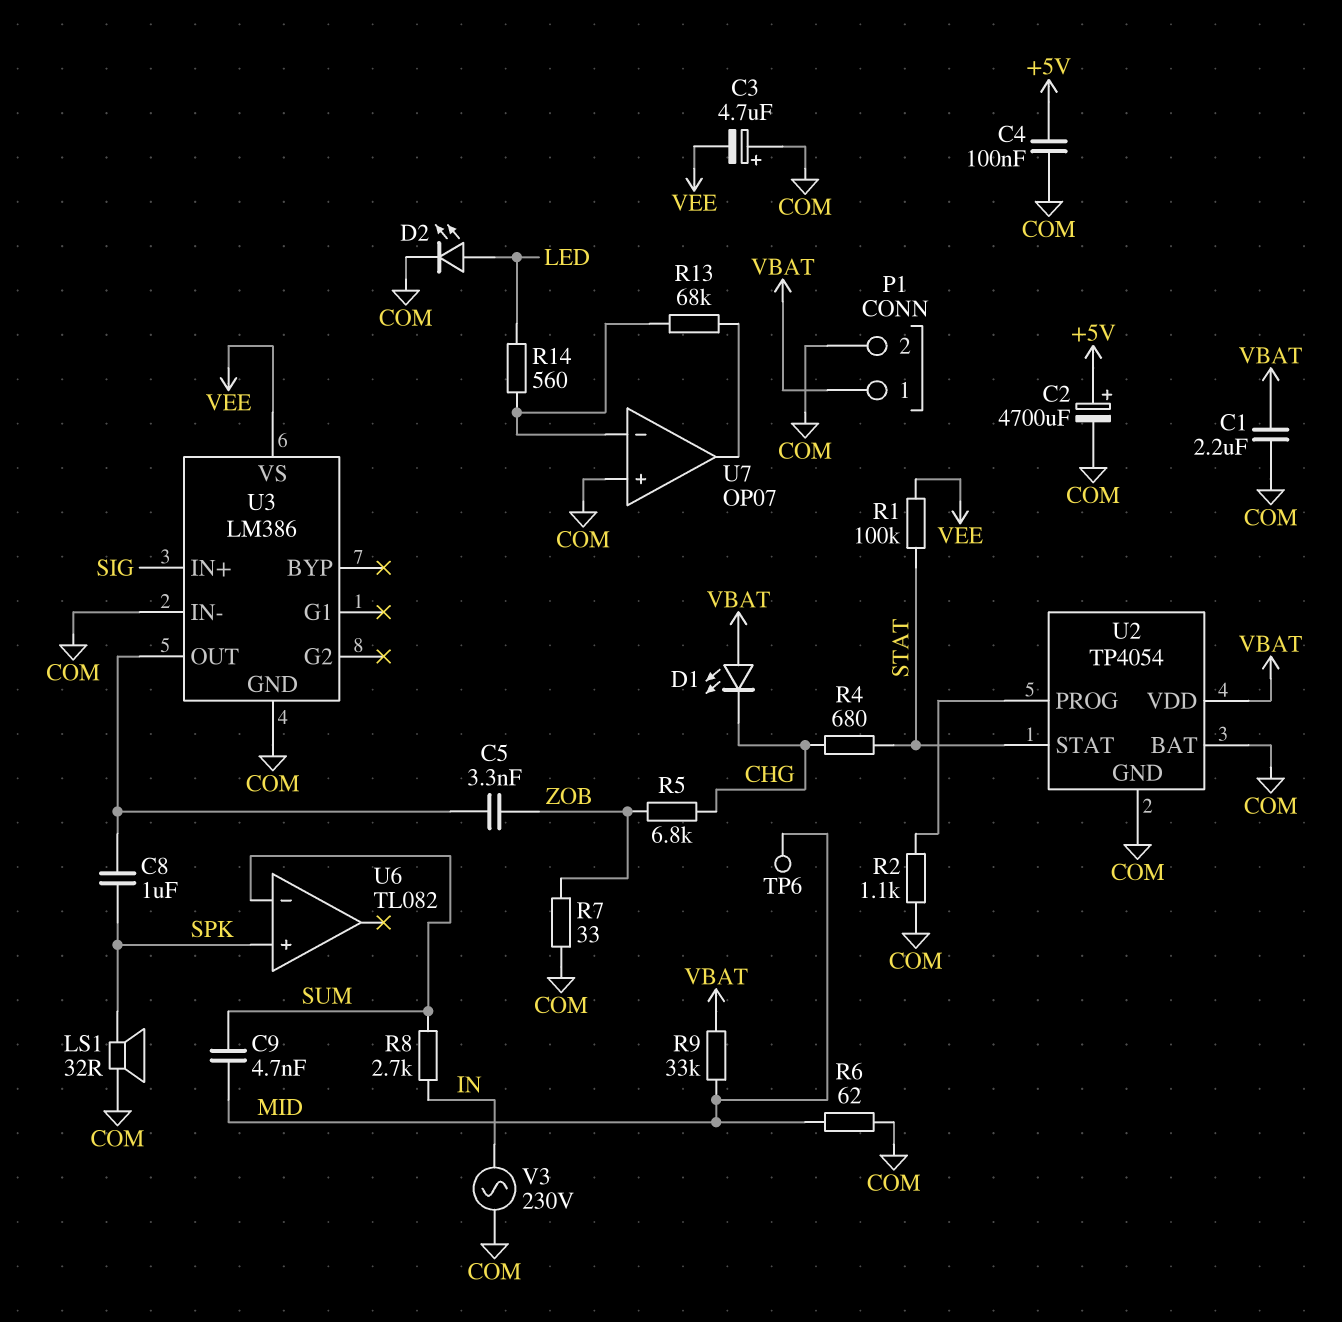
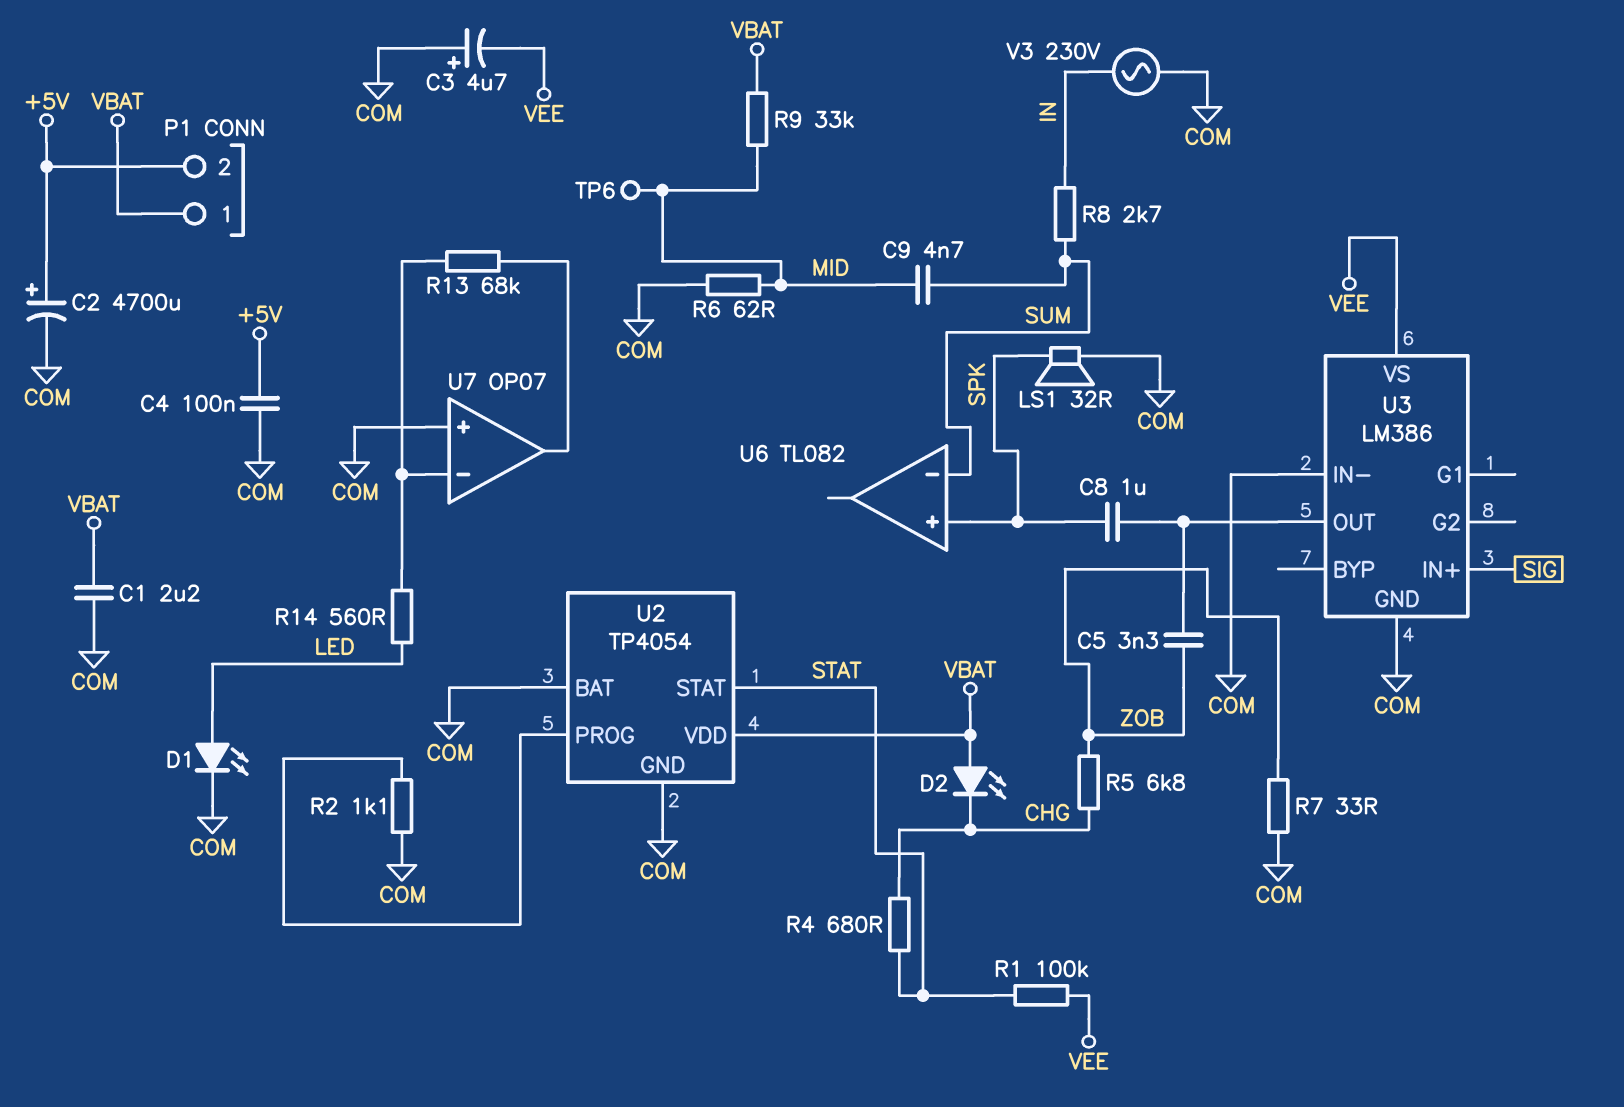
D1: LED (A VBAT, K CHG) -> LED (A LED, K COM)
D2: LED (A LED, K COM) -> LED (A VBAT, K CHG)
P1 pin 2: COM -> +5V

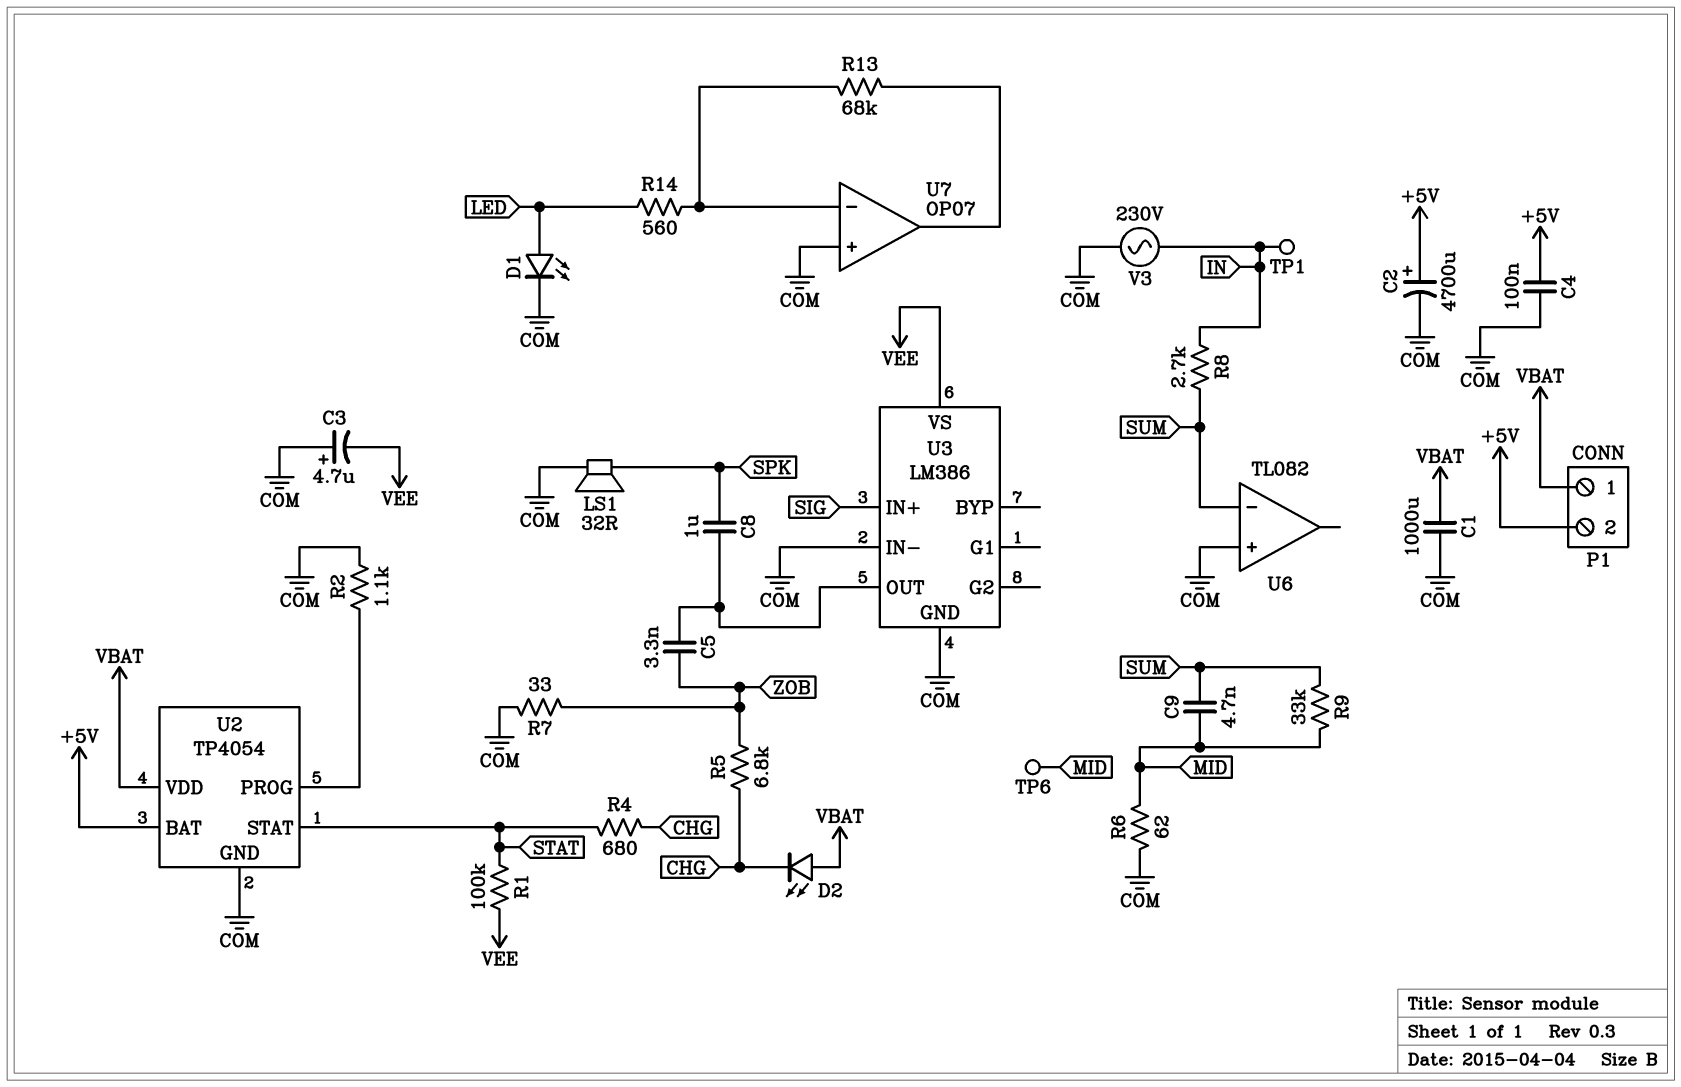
C1: 2.2uF (COM, VBAT) -> 1000uF (COM, VBAT)
R9: 33k (MID, VBAT) -> 33k (MID, SUM)
TP1: none -> test point (IN)
U2 pin BAT: COM -> +5V
U6 pin in+: SPK -> COM

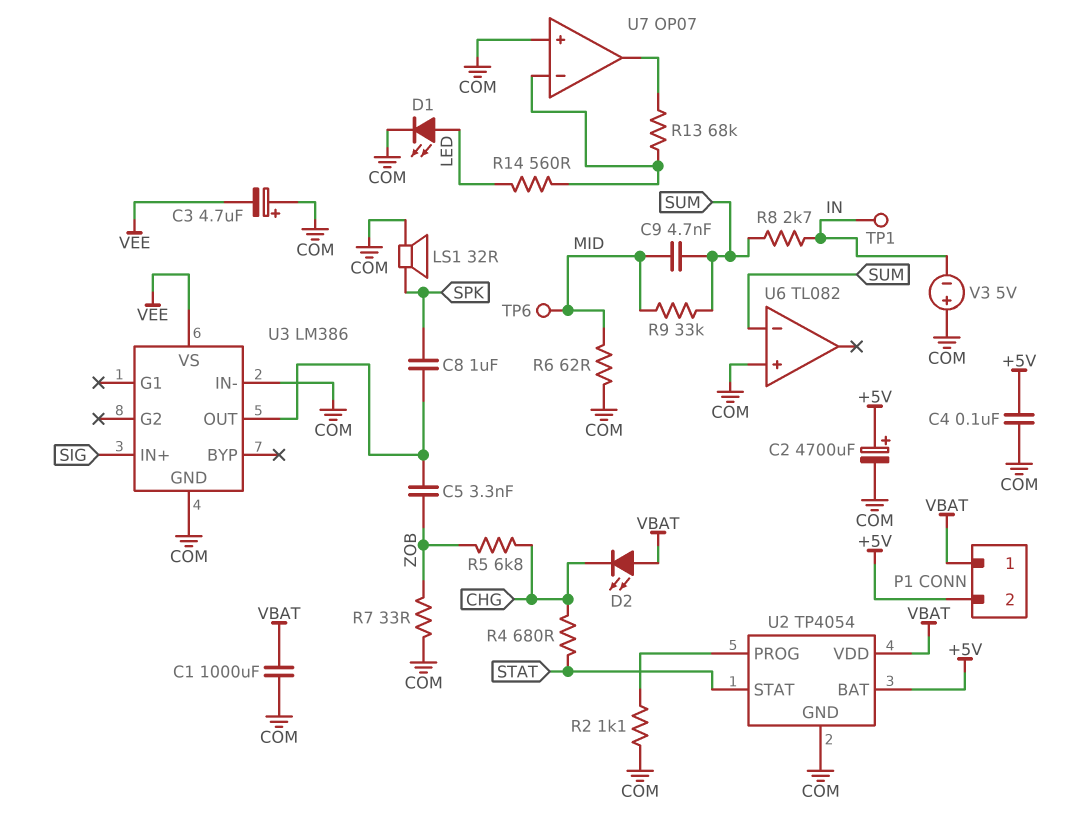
R1: 100k (STAT, VEE) -> none
V3: AC 230V (COM, IN) -> 5V (plus COM, minus IN)

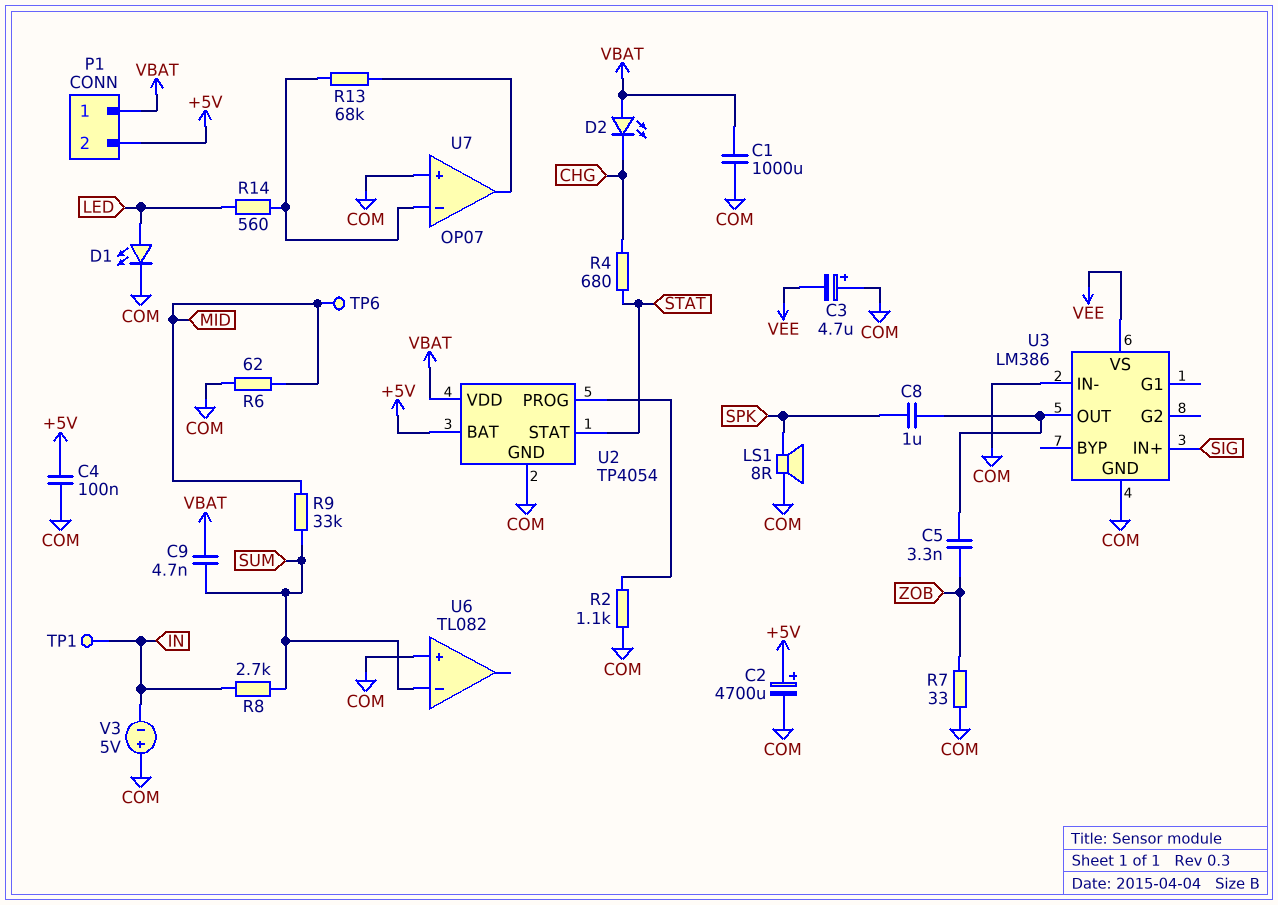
C9: 4.7nF (MID, SUM) -> 4.7nF (SUM, VBAT)
LS1: speaker 32R (COM, SPK) -> speaker 8R (COM, SPK)
R5: 6.8k (CHG, ZOB) -> none

